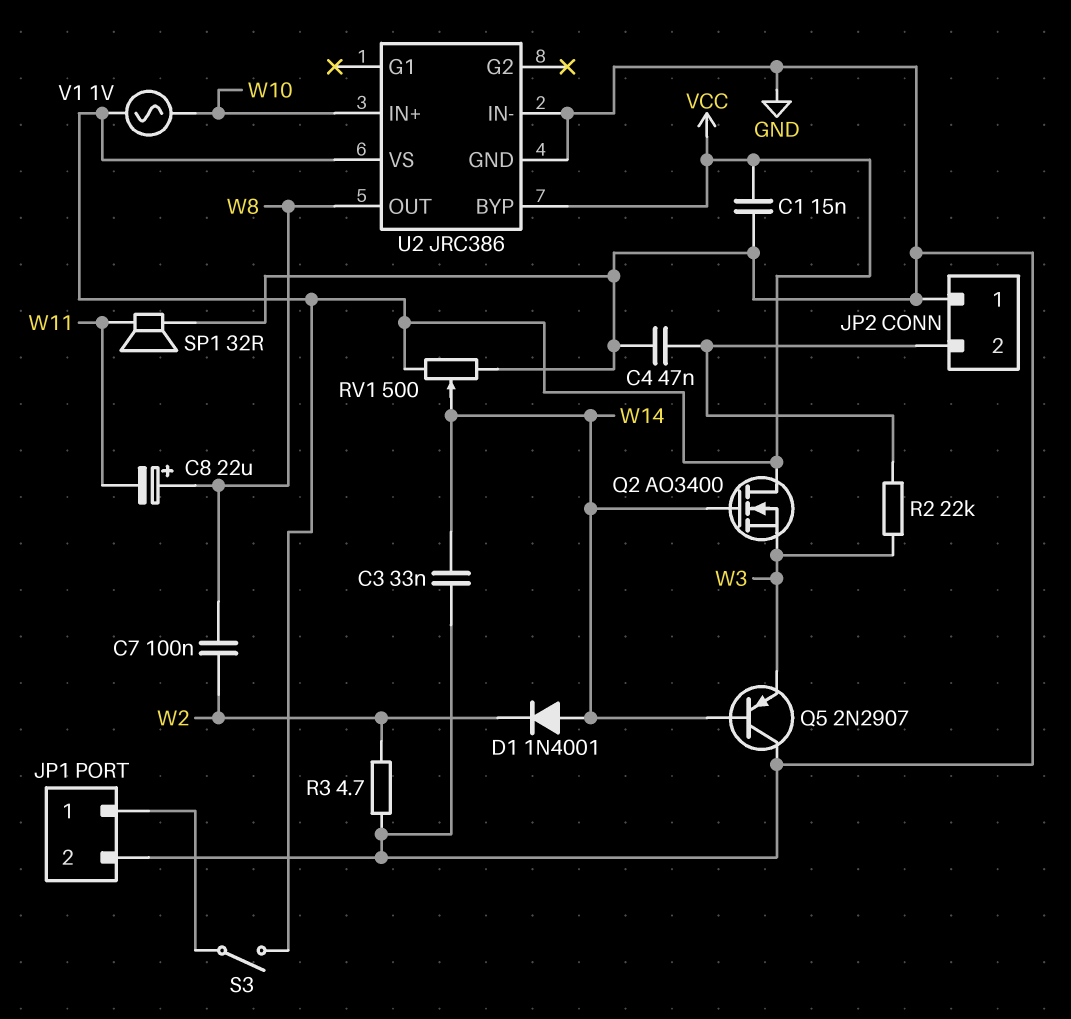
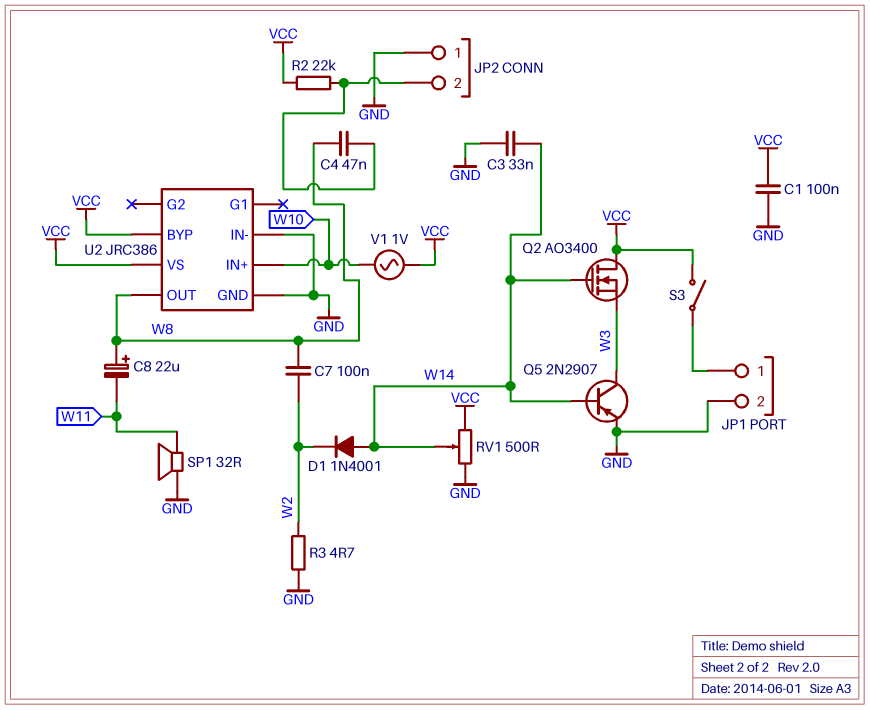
C1: 15nF (GND, VCC) -> 100nF (GND, VCC)
C4: 47nF (GND, JP2/2) -> 47nF (JP2/2, W8)
Q5: PNP 2N2907 (B W14, C GND, E W3) -> PNP 2N2907 (B W14, C W3, E GND)
R2: 22k (JP2/2, W3) -> 22k (JP2/2, VCC)

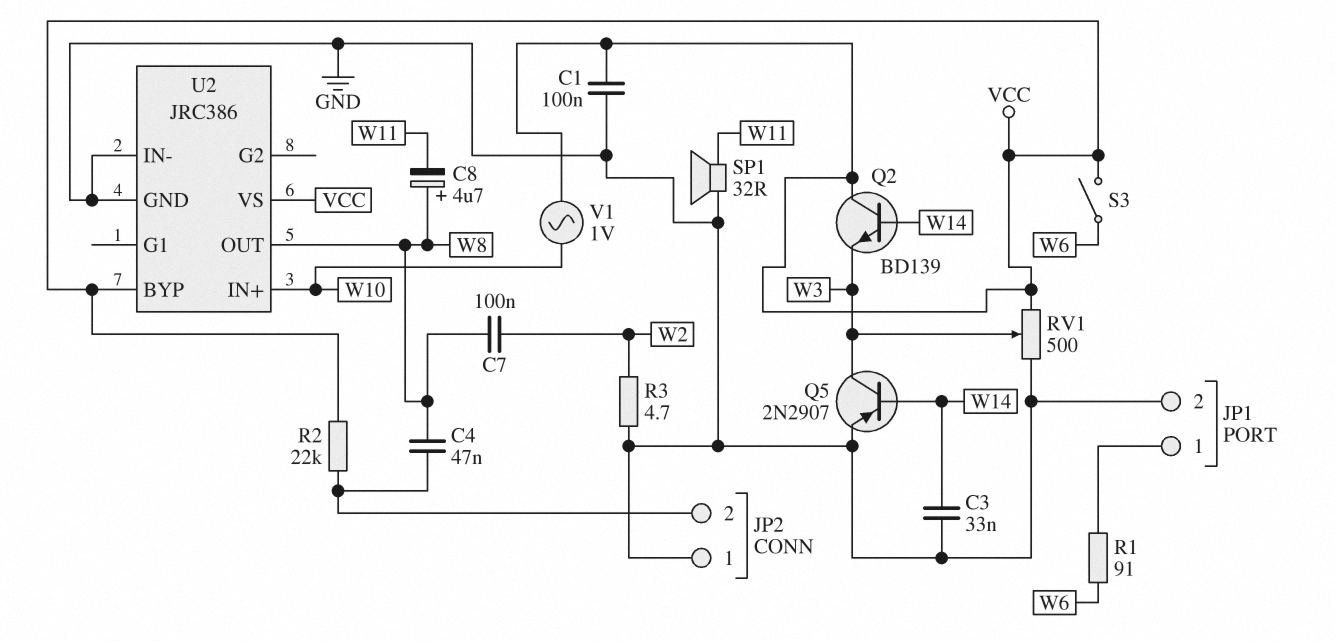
C8: 22uF (plus W8, minus W11) -> 4.7uF (plus W8, minus W11)
D1: diode 1N4001 (A W14, K W2) -> none
Q2: NMOS AO3400 (G W14, D VCC, S W3) -> NPN BD139 (B W14, C VCC, E W3)
R1: none -> 91 (JP1/1, W6)
RV1: 500 (GND, VCC, wiper W14) -> 500 (GND, VCC, wiper W3)
S3: switch (JP1/1, VCC) -> switch (VCC, W6)

